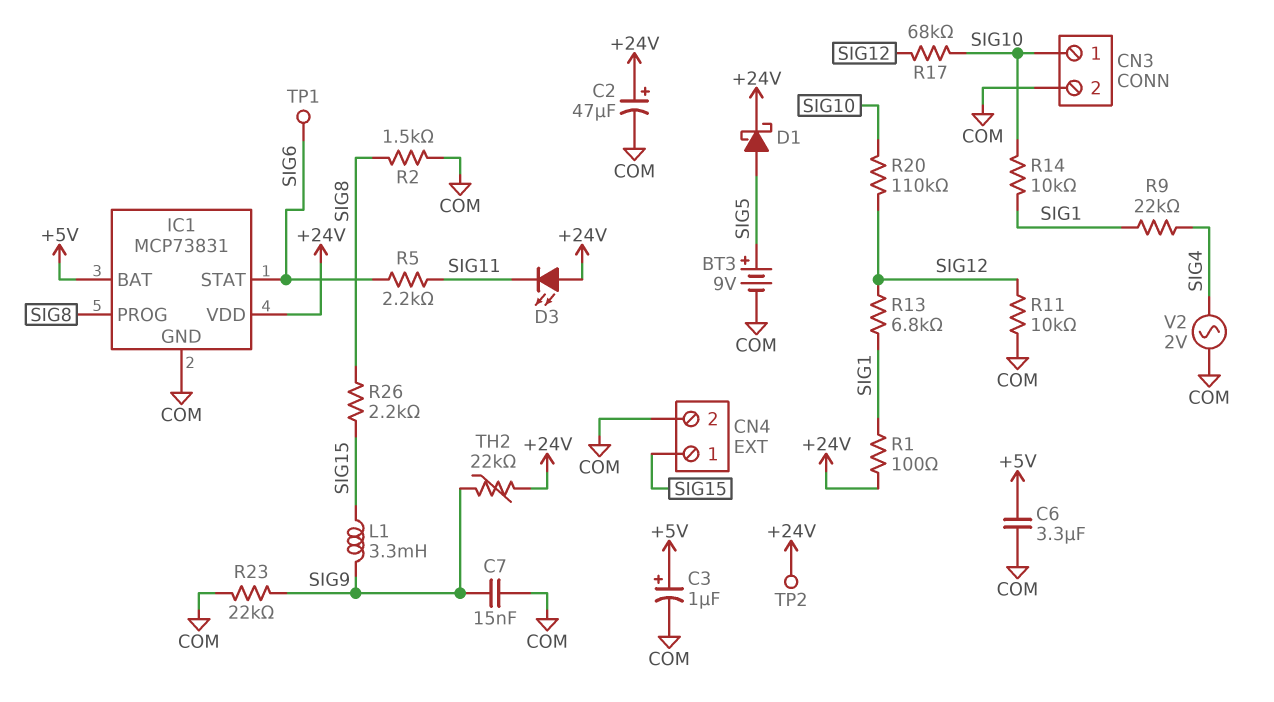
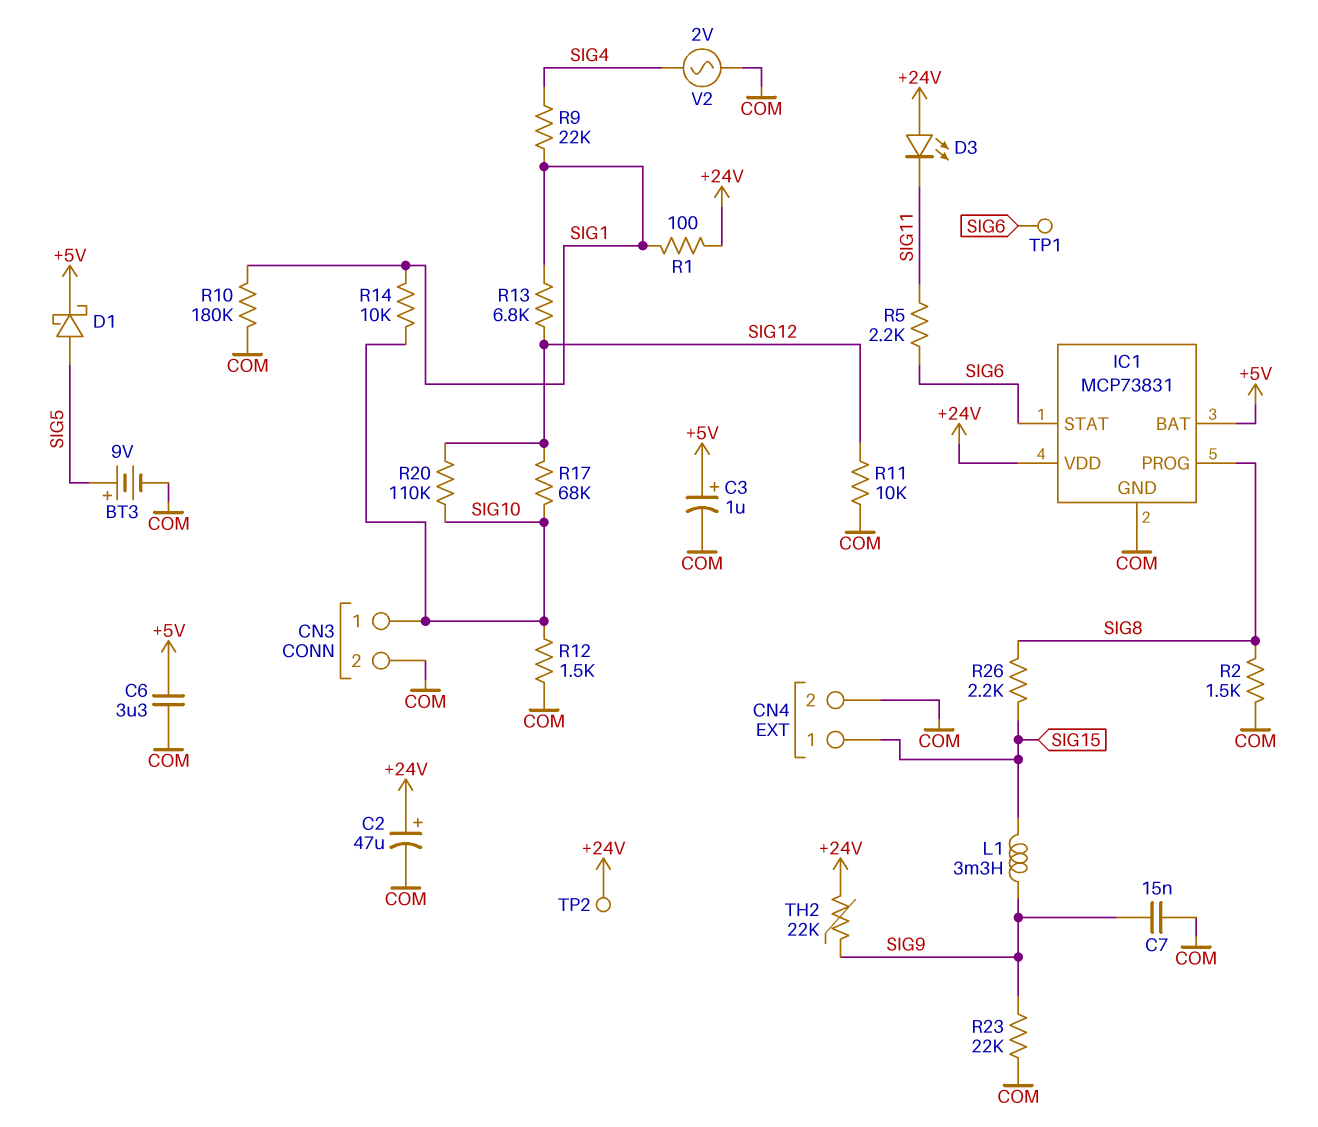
D1: schottky (A SIG5, K +24V) -> schottky (A SIG5, K +5V)
R10: none -> 180k (COM, SIG1)
R12: none -> 1.5k (COM, SIG10)

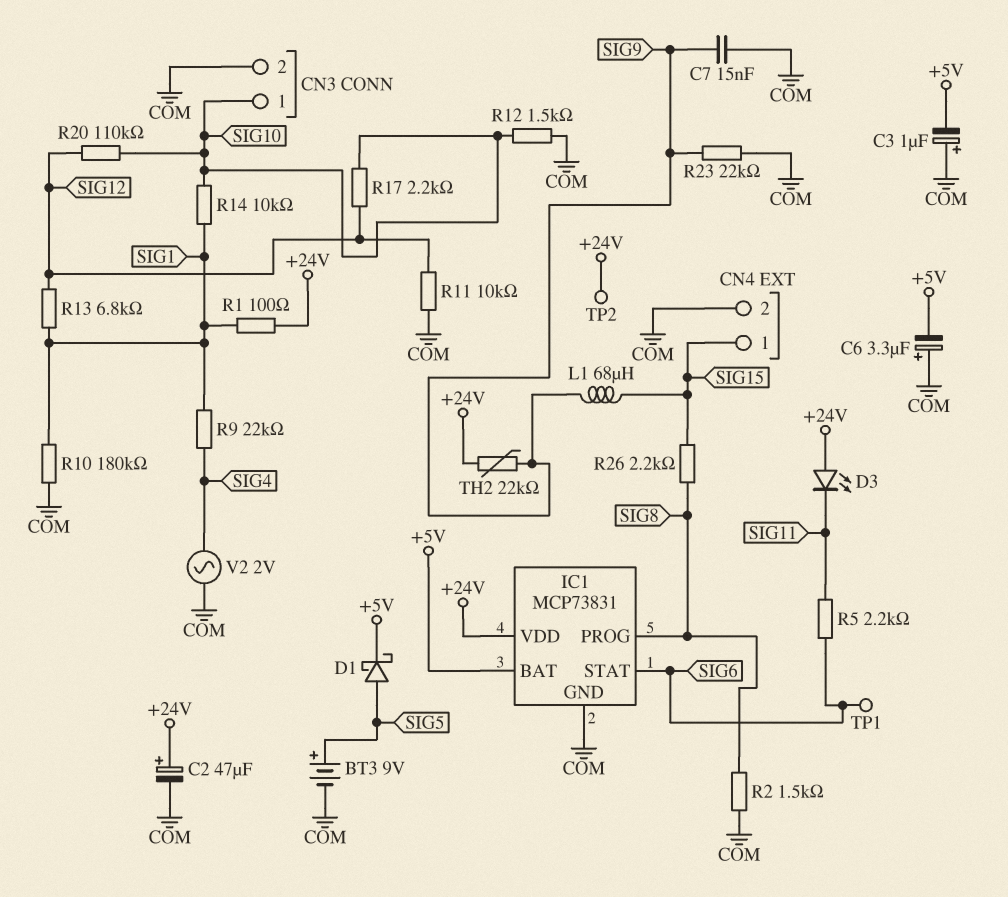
C3: 1uF (plus +5V, minus COM) -> 1uF (plus COM, minus +5V)
C6: 3.3uF (+5V, COM) -> 3.3uF (plus COM, minus +5V)
L1: 3.3mH (SIG9, SIG15) -> 68uH (SIG9, SIG15)
R17: 68k (SIG10, SIG12) -> 2.2k (SIG10, SIG12)

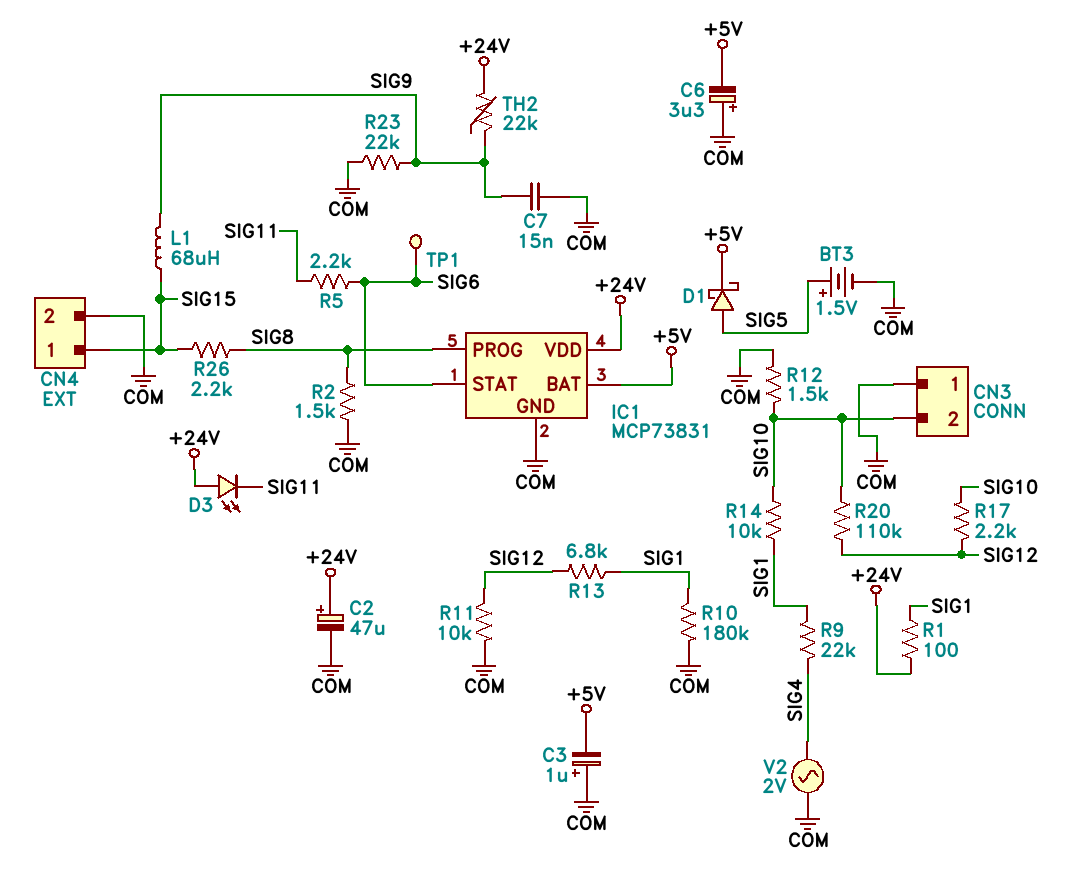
BT3: 9V (plus SIG5, minus COM) -> 1.5V (plus SIG5, minus COM)
CN3 pin 1: SIG10 -> COM
CN3 pin 2: COM -> SIG10
TP2: test point (+24V) -> none

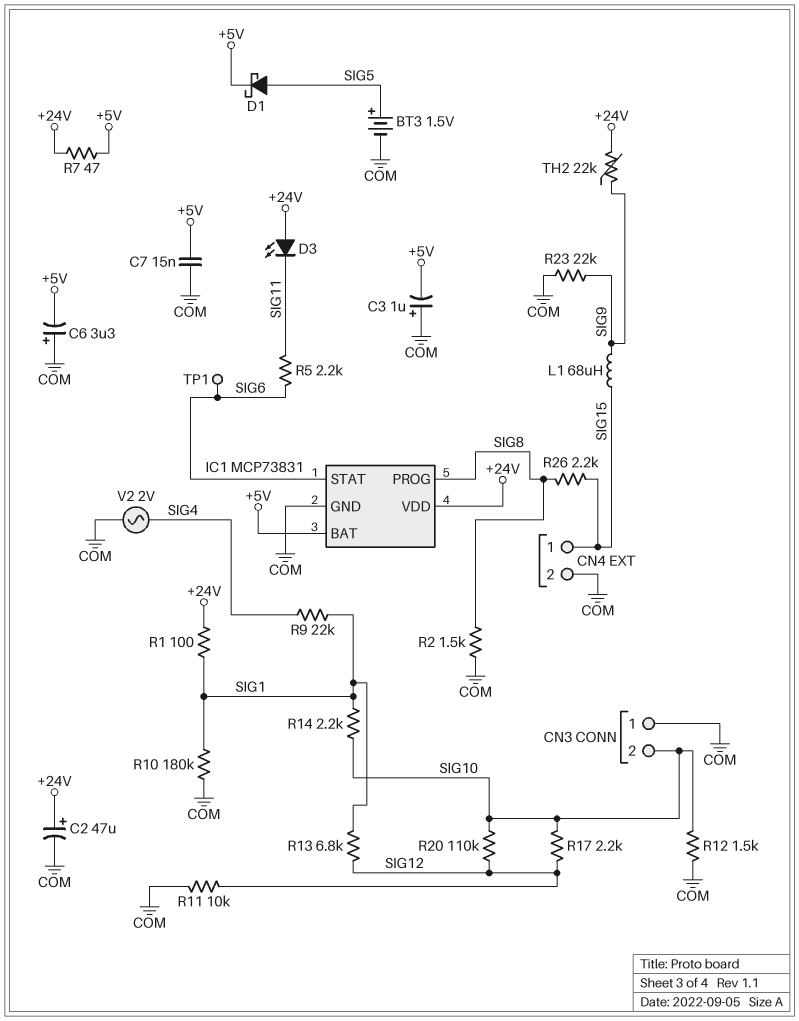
C7: 15nF (COM, SIG9) -> 15nF (+5V, COM)
R7: none -> 47 (+5V, +24V)
R14: 10k (SIG1, SIG10) -> 2.2k (SIG1, SIG10)

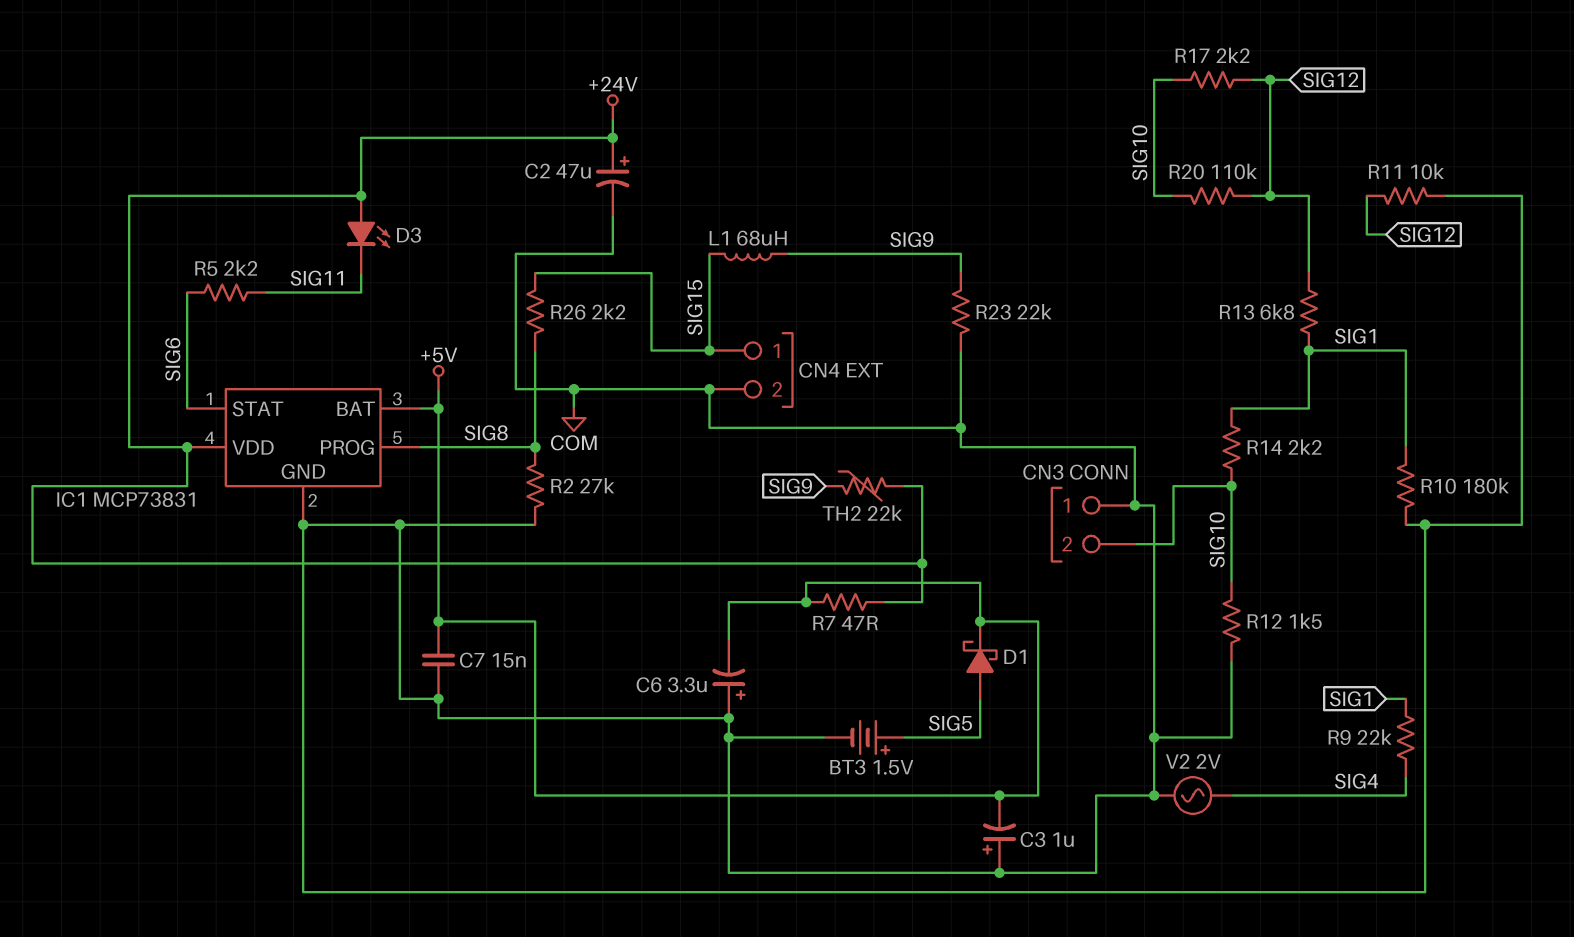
R1: 100 (+24V, SIG1) -> none
R2: 1.5k (COM, SIG8) -> 27k (COM, SIG8)
TP1: test point (SIG6) -> none

